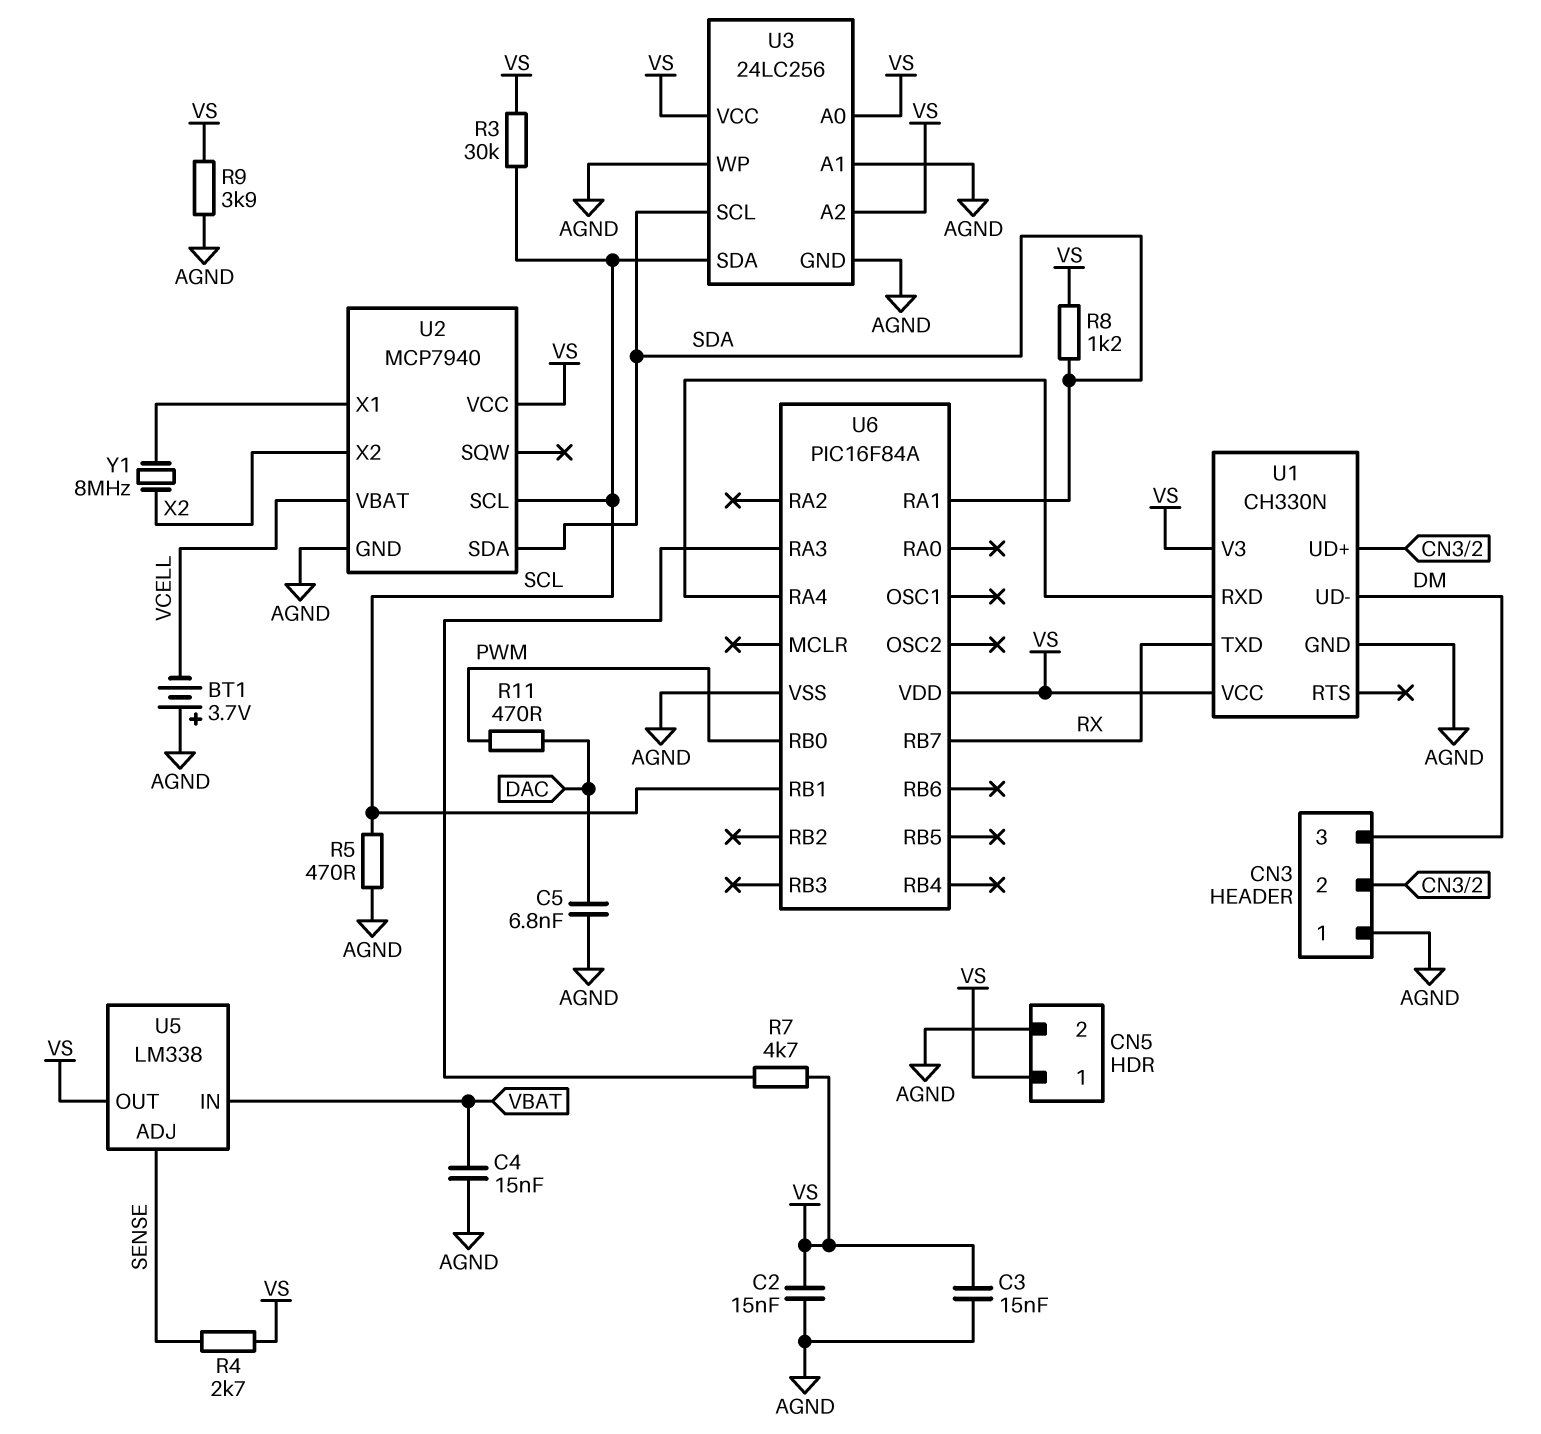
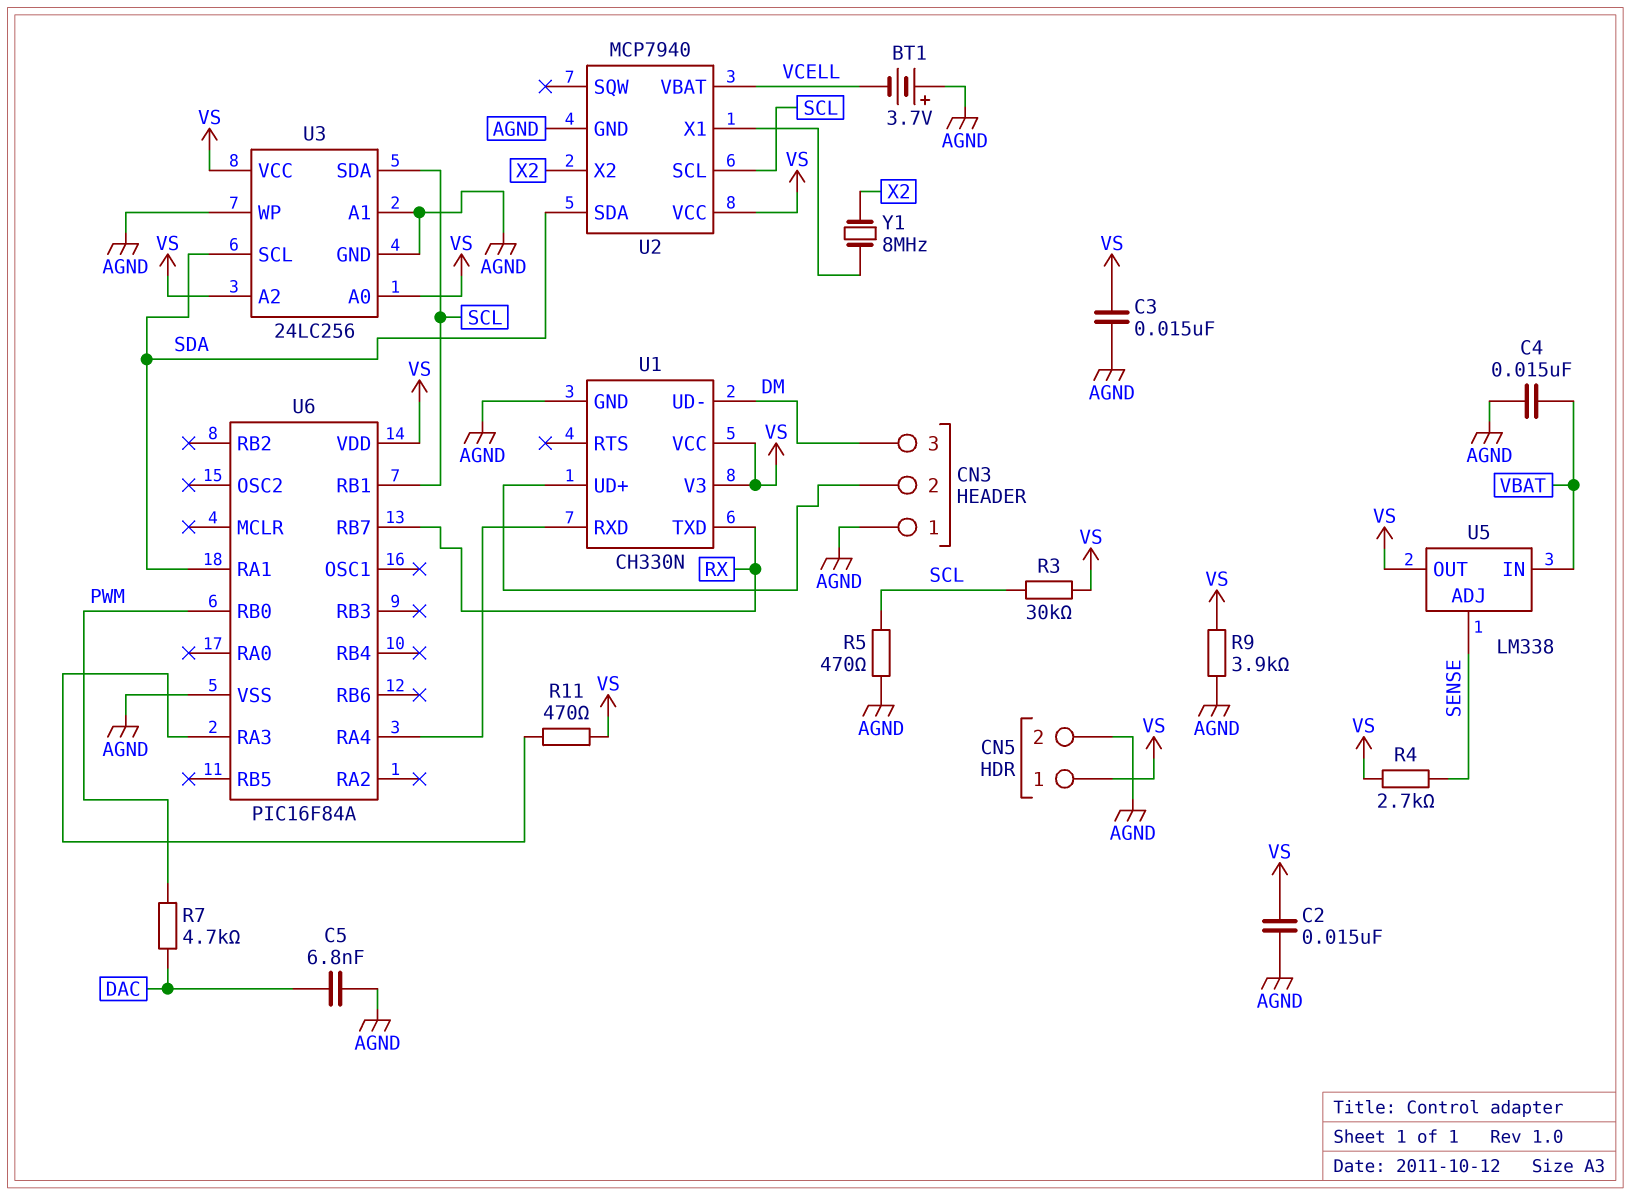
R7: 4.7k (U6/RA3, VS) -> 4.7k (DAC, PWM)
R8: 1.2k (SDA, VS) -> none
R11: 470 (DAC, PWM) -> 470 (U6/RA3, VS)

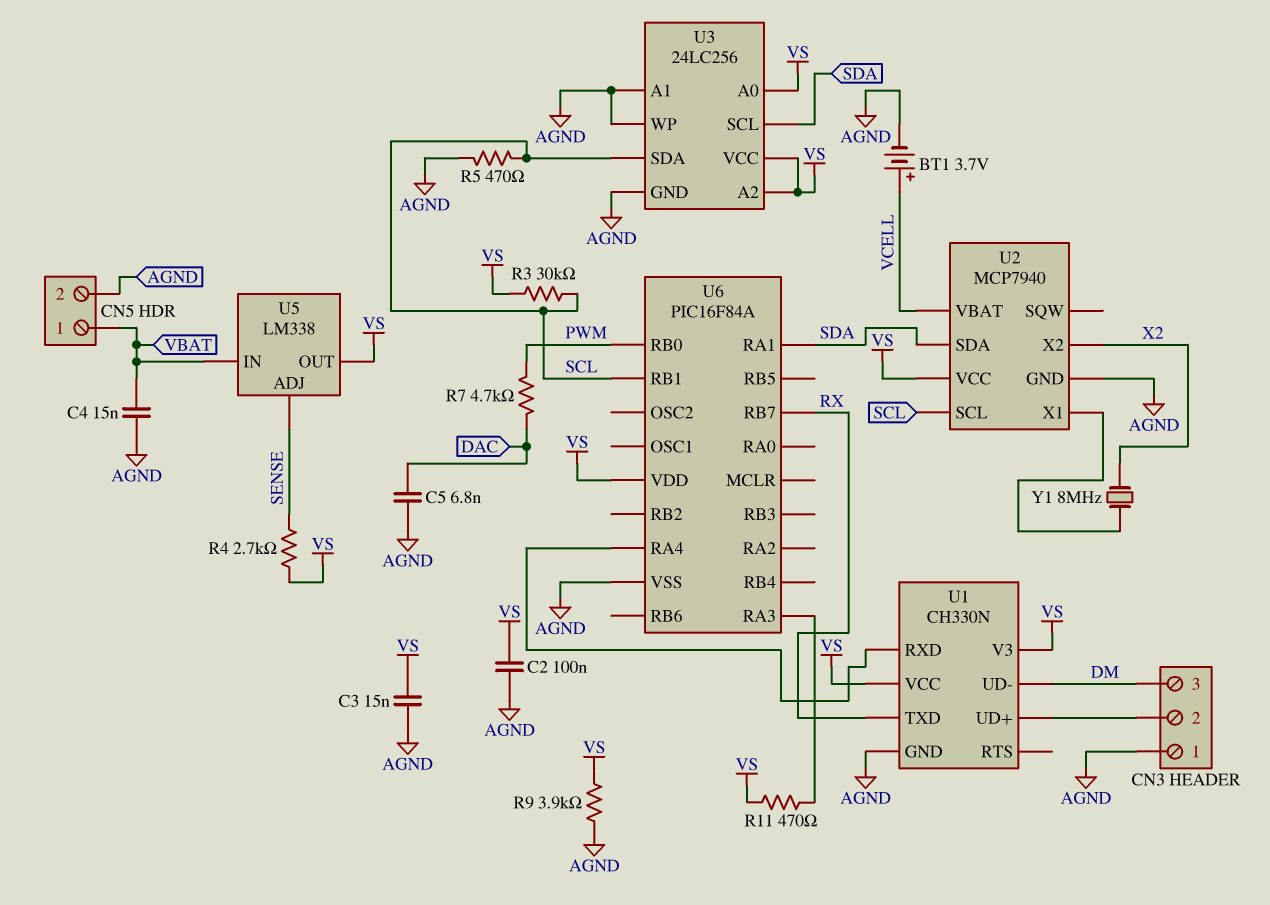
BT1: 3.7V (plus AGND, minus VCELL) -> 3.7V (plus VCELL, minus AGND)
C2: 15nF (AGND, VS) -> 100nF (AGND, VS)
CN5 pin 1: VS -> VBAT

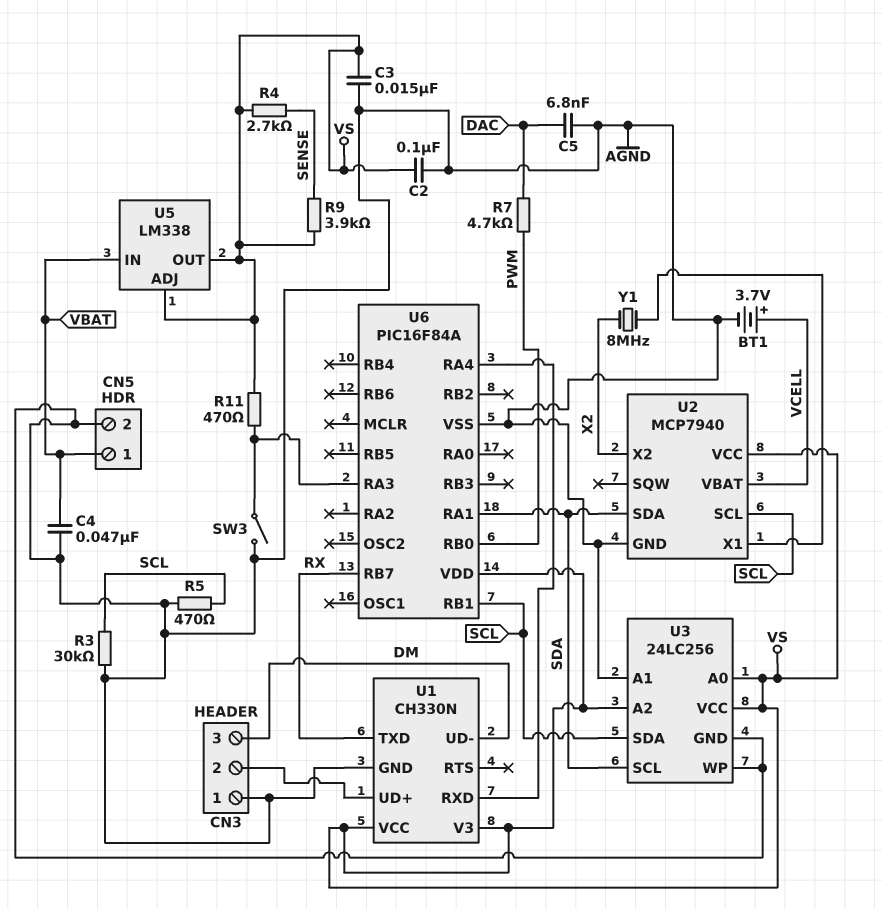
C4: 15nF (AGND, VBAT) -> 47nF (AGND, VBAT)
R3: 30k (SCL, VS) -> 30k (AGND, SCL)
R9: 3.9k (AGND, VS) -> 3.9k (SENSE, VS)
SW3: none -> switch (AGND, U6/RA3)
U5 pin ADJ: SENSE -> VS

